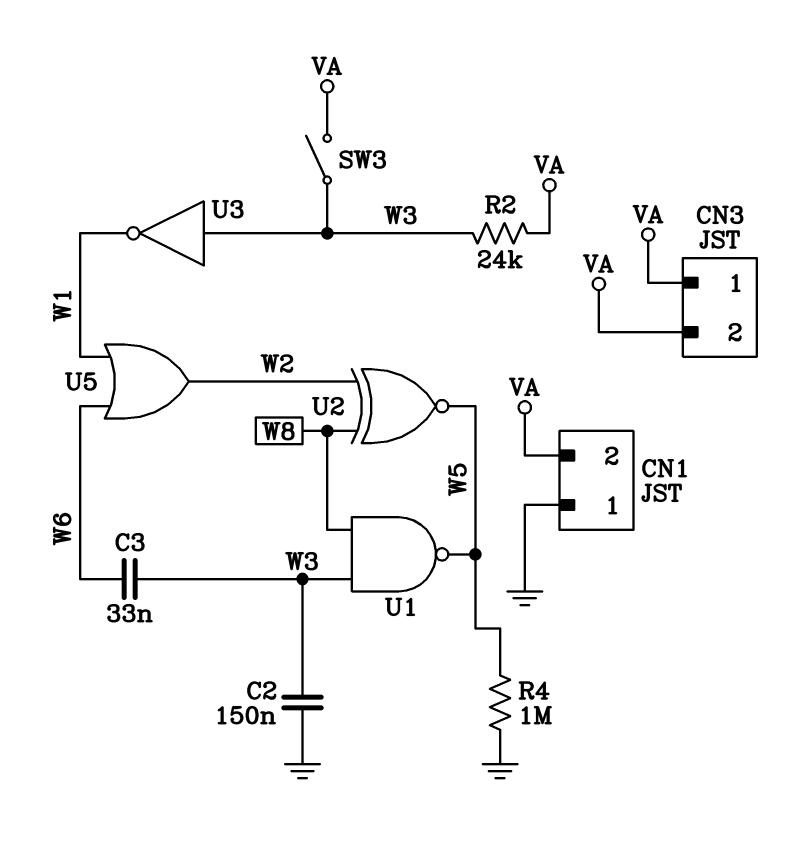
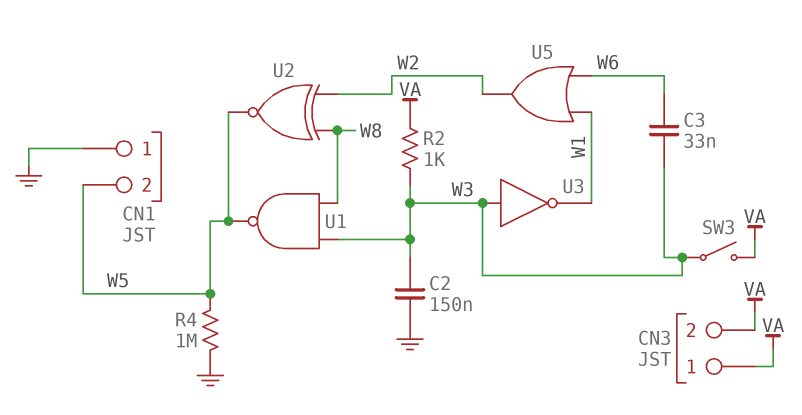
CN1 pin 2: VA -> W5
R2: 24k (VA, W3) -> 1k (VA, W3)

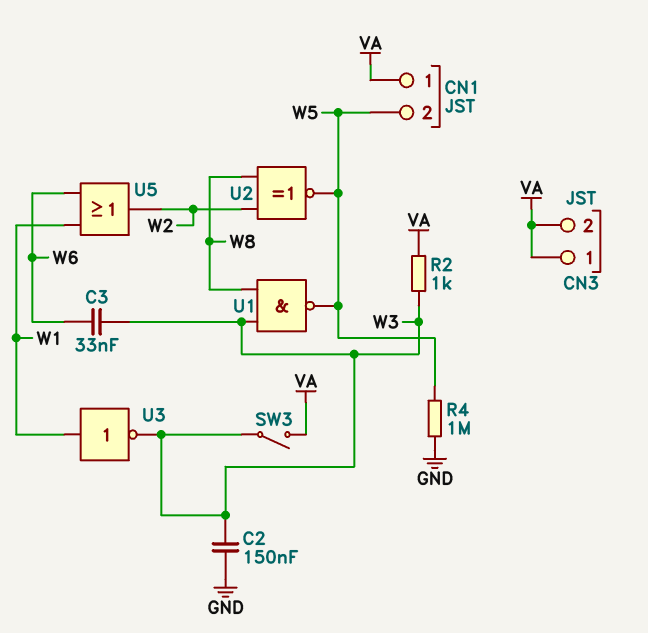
CN1 pin 1: GND -> VA
U3: NOT (in W3, out W1) -> NOT (in W1, out W3)

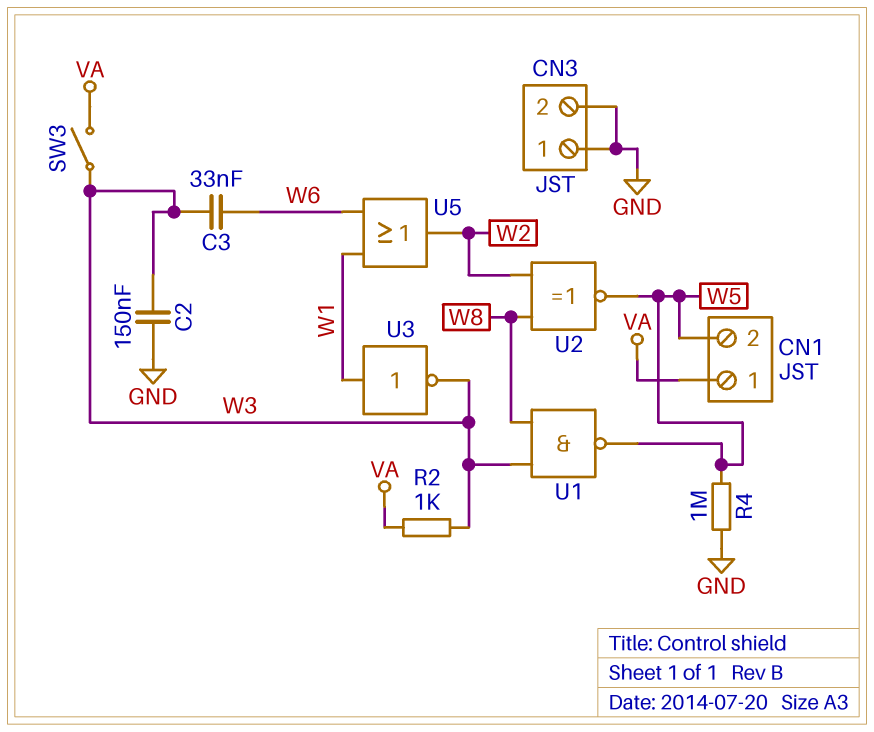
CN3 pin 1: VA -> GND
CN3 pin 2: VA -> GND

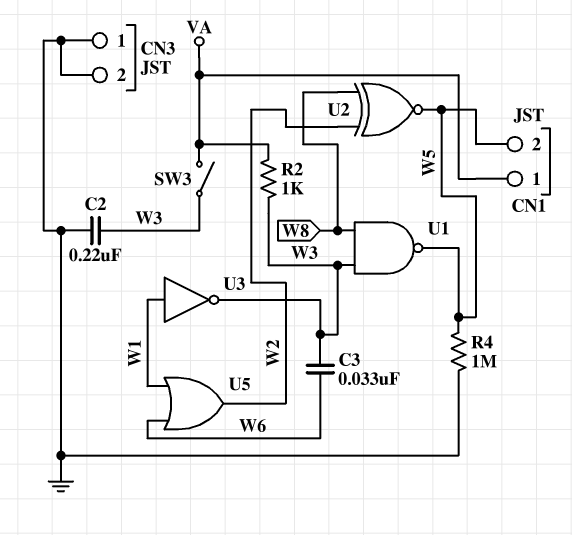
C2: 150nF (GND, W3) -> 220nF (GND, W3)

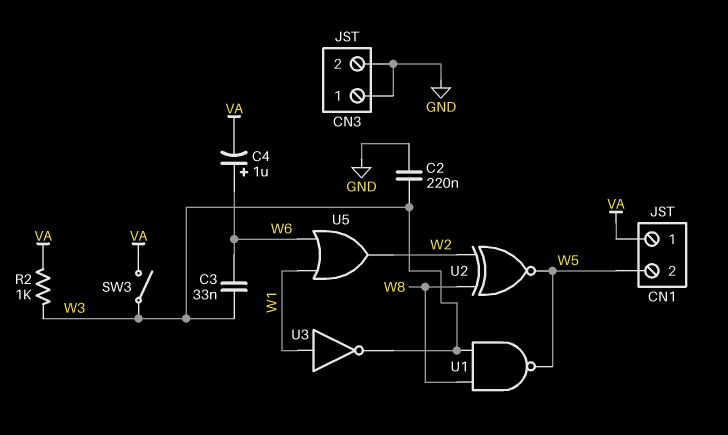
C4: none -> 1uF (plus W6, minus VA)
R4: 1M (GND, W5) -> none

